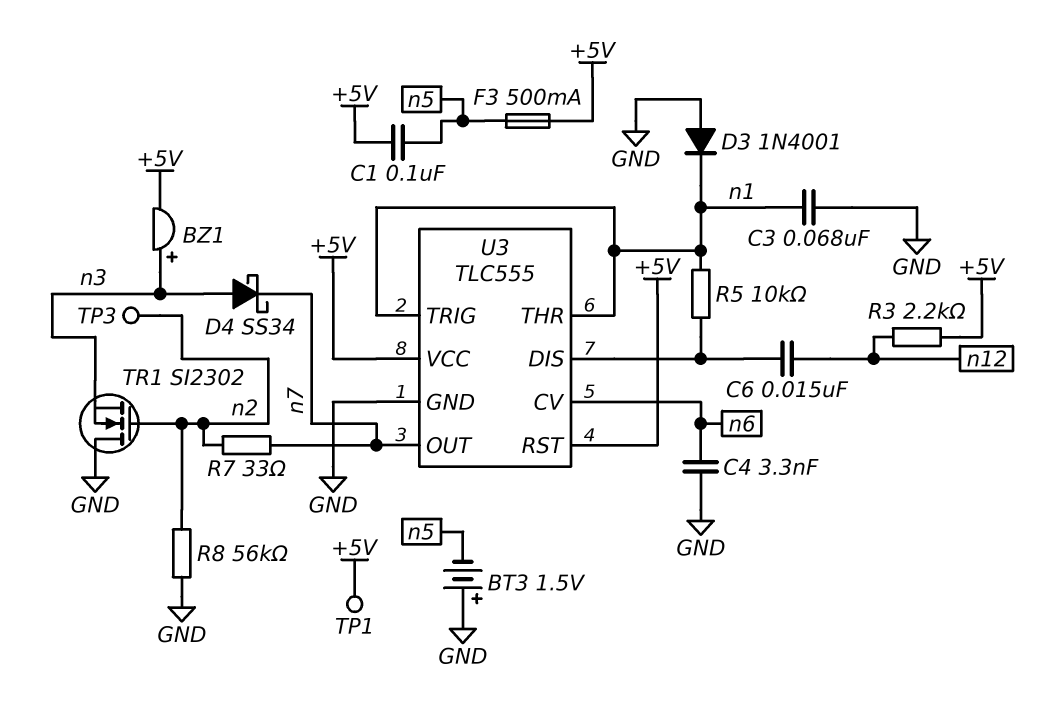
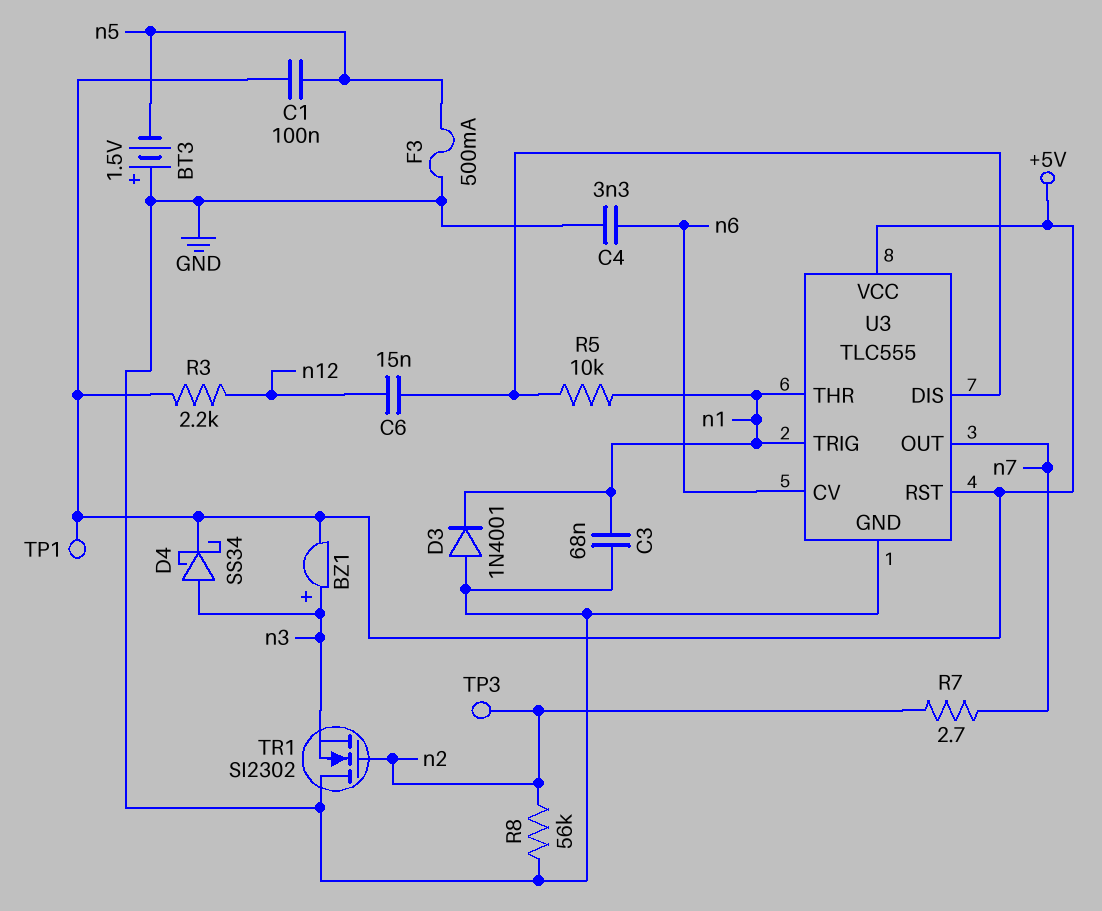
D4: schottky SS34 (A n3, K n7) -> schottky SS34 (A n3, K +5V)
F3: 500mA (+5V, n5) -> 500mA (GND, n5)
R7: 33 (n2, n7) -> 2.7 (n2, n7)

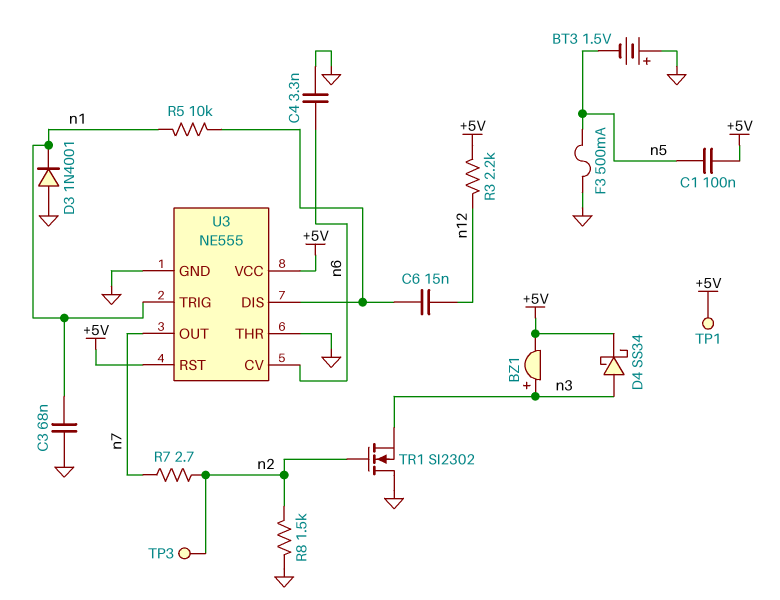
R8: 56k (GND, n2) -> 1.5k (GND, n2)
U3: TLC555 -> NE555
U3 pin THR: n1 -> GND

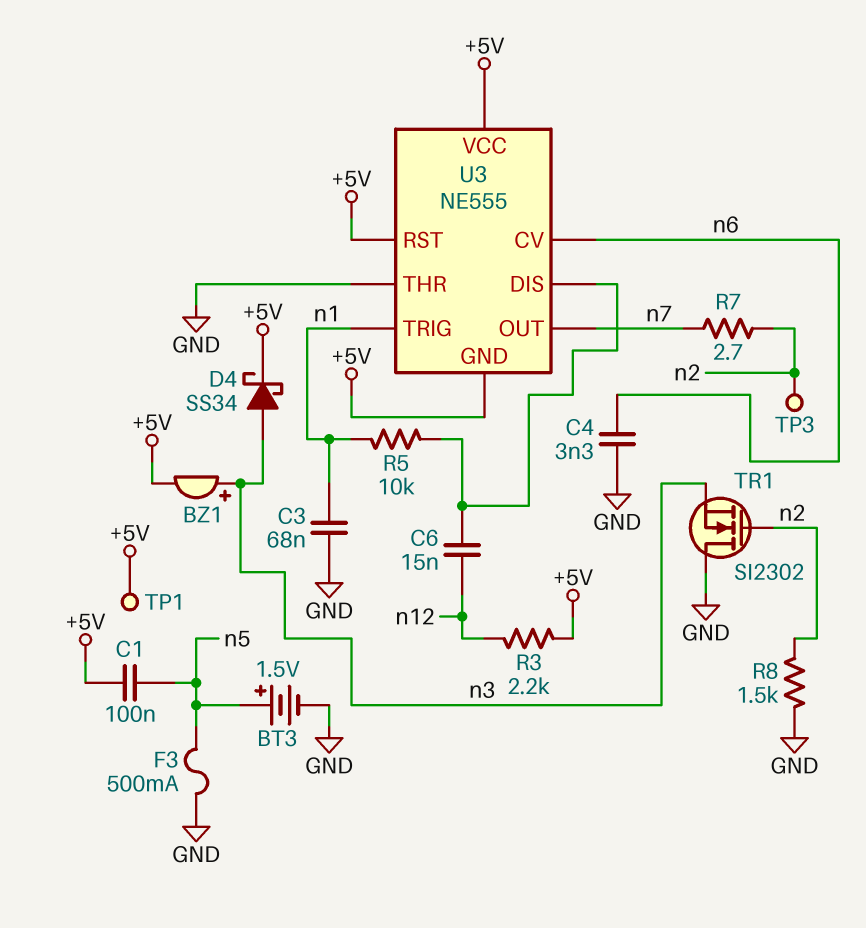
BT3: 1.5V (plus GND, minus n5) -> 1.5V (plus n5, minus GND)
D3: diode 1N4001 (A GND, K n1) -> none
U3 pin GND: GND -> +5V

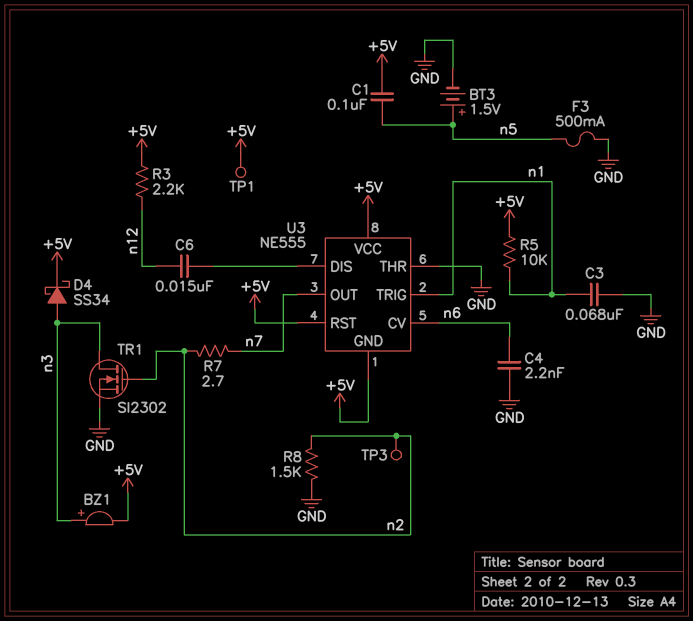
C4: 3.3nF (GND, n6) -> 2.2nF (GND, n6)
R5: 10k (U3/DIS, n1) -> 10k (+5V, n1)
TR1: NMOS SI2302 (G n2, D GND, S n3) -> NMOS SI2302 (G n2, D n3, S GND)

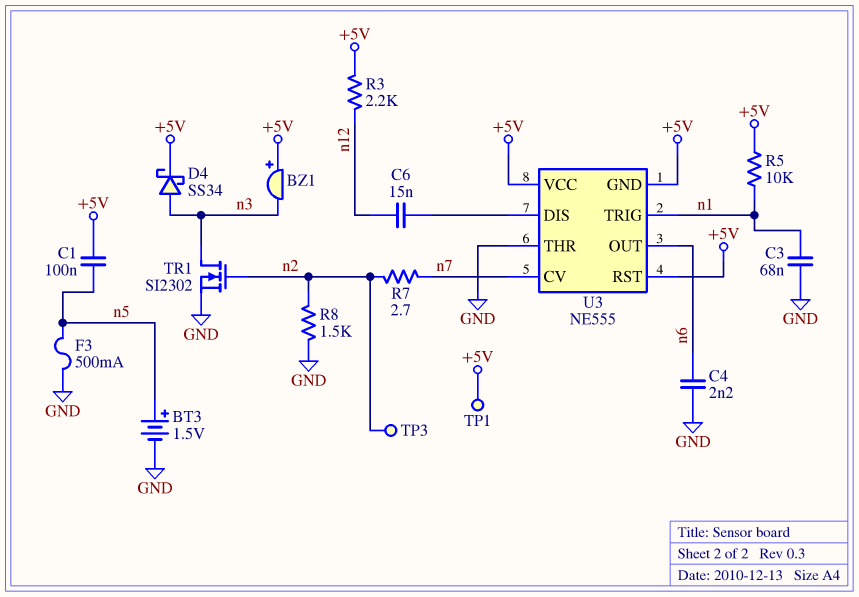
BZ1: buzzer (plus n3, minus +5V) -> buzzer (plus +5V, minus n3)
U3 pin CV: n6 -> n7
U3 pin OUT: n7 -> n6

